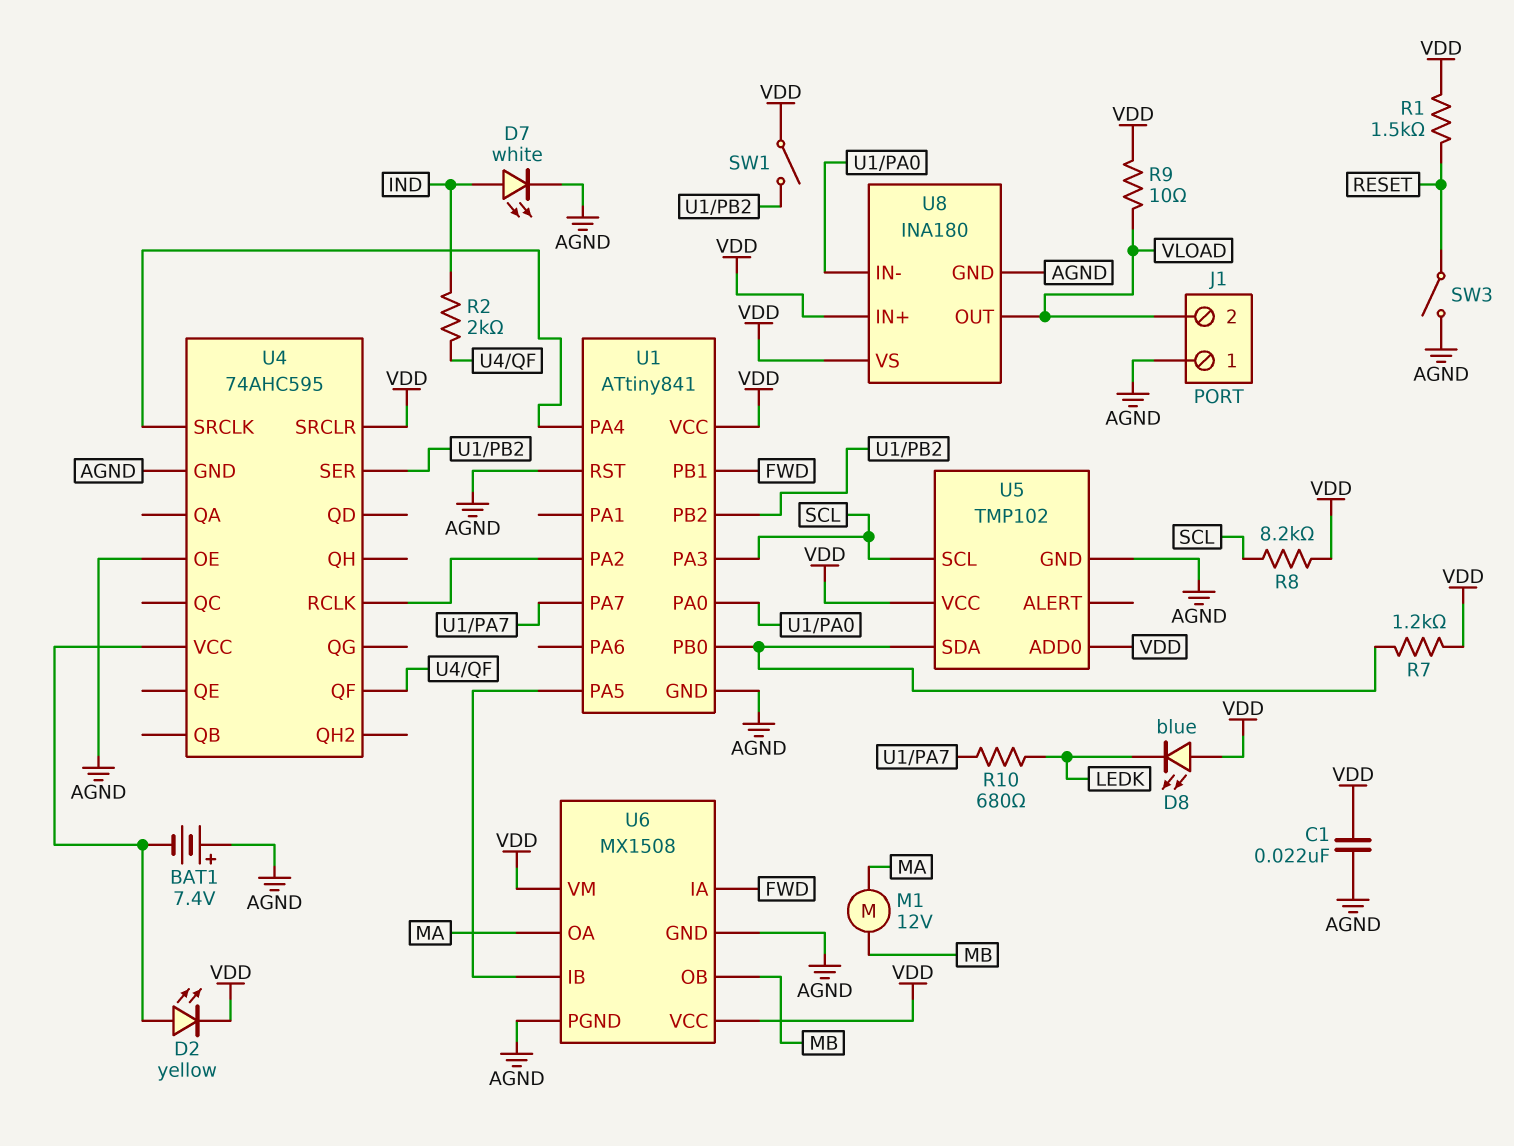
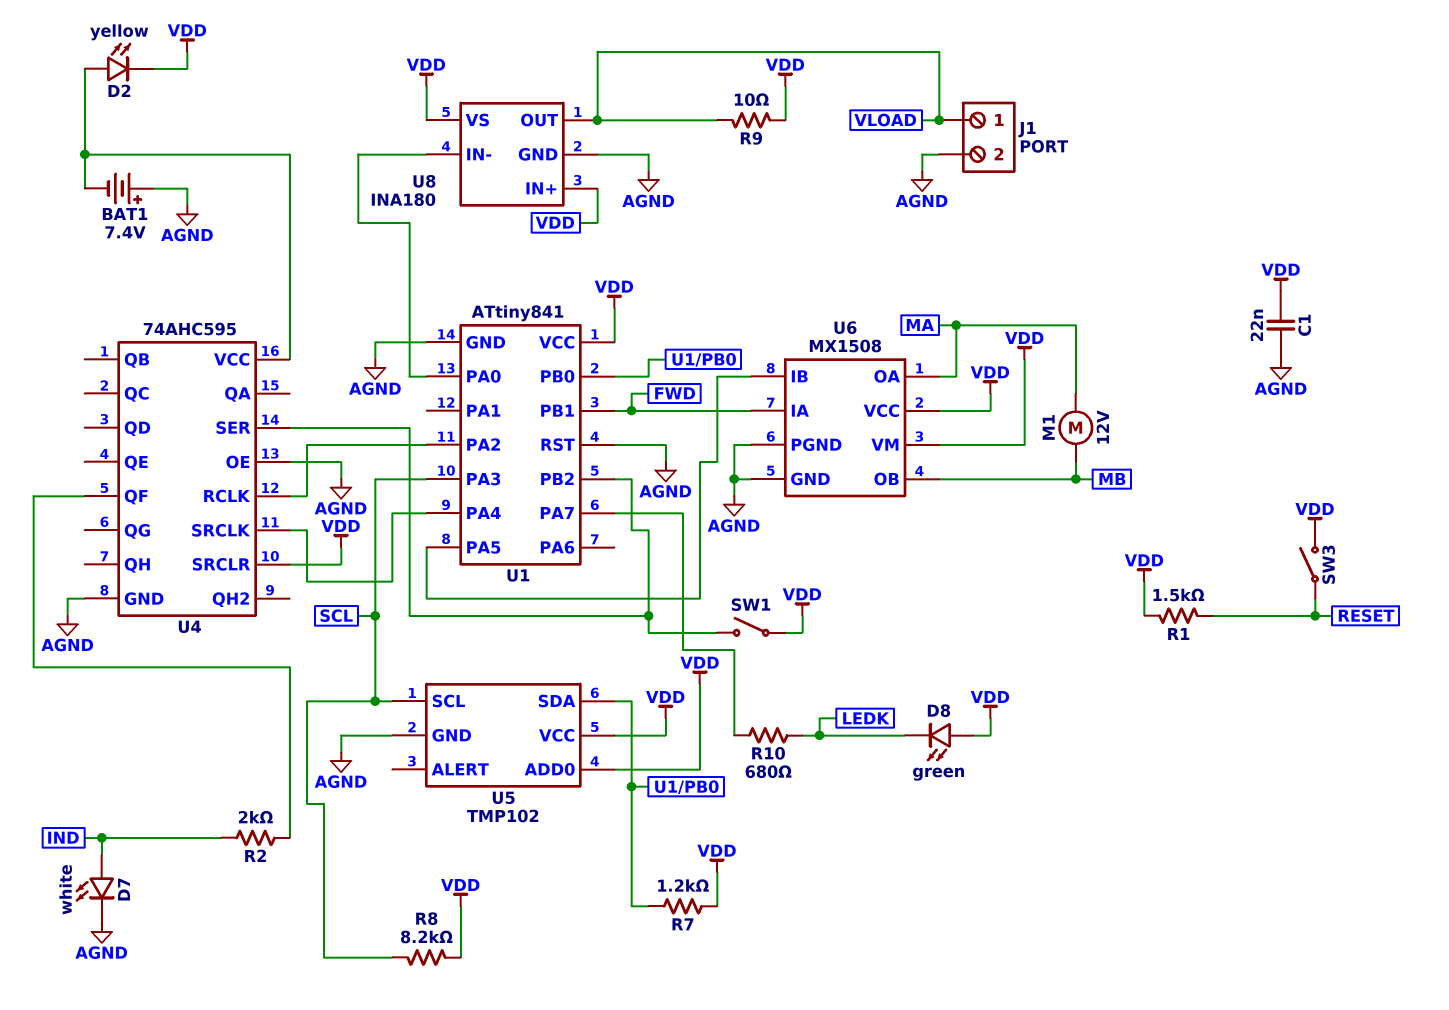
D8: LED blue (A VDD, K LEDK) -> LED green (A VDD, K LEDK)
J1 pin 1: AGND -> VLOAD
J1 pin 2: VLOAD -> AGND
SW3: switch (AGND, RESET) -> switch (RESET, VDD)

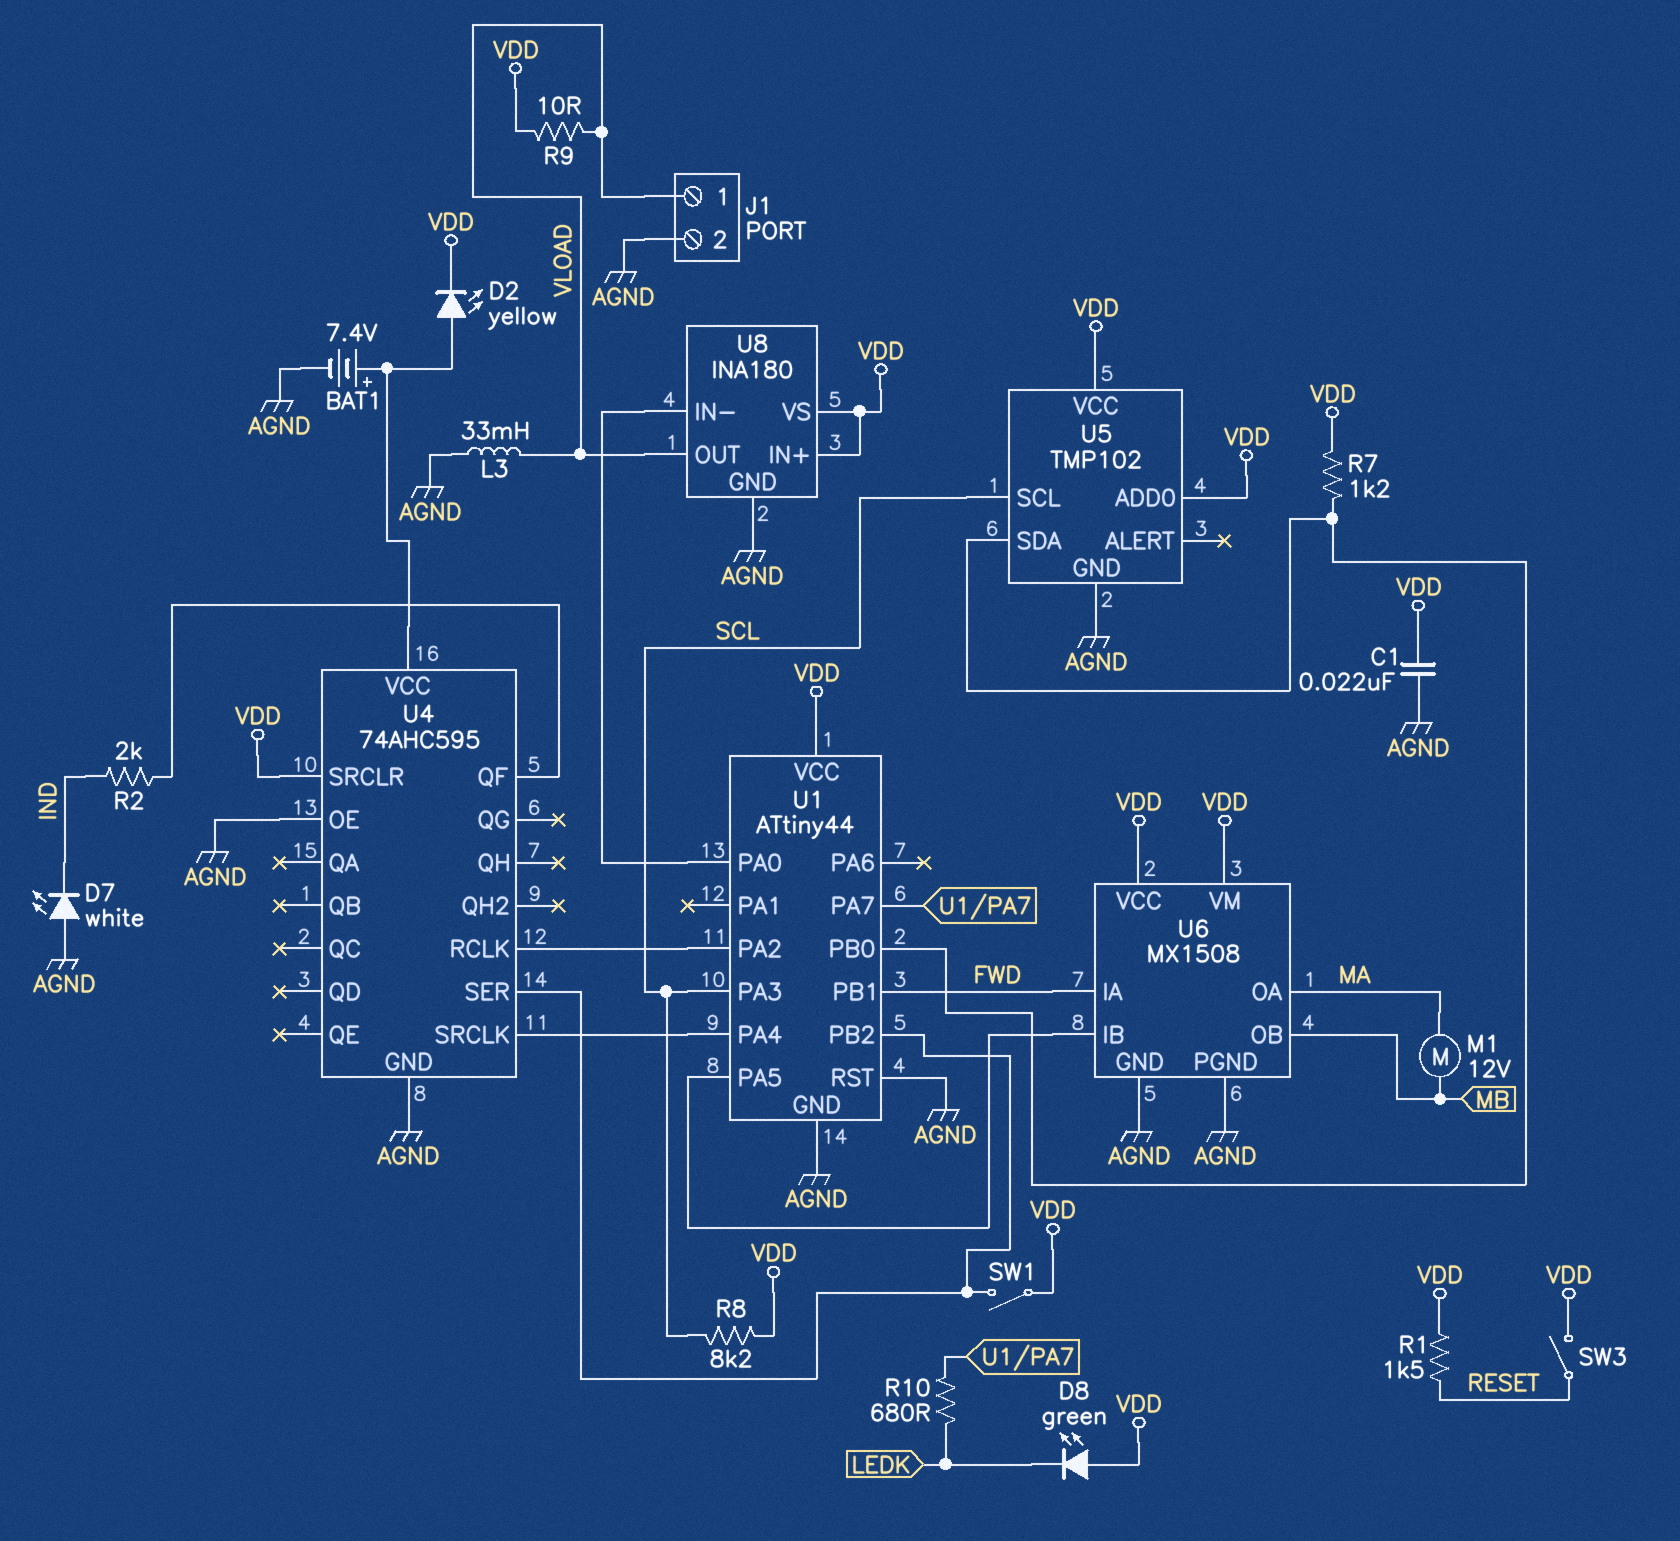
BAT1: 7.4V (plus AGND, minus U4/VCC) -> 7.4V (plus U4/VCC, minus AGND)
D7: LED white (A IND, K AGND) -> LED white (A AGND, K IND)
L3: none -> 33mH (AGND, VLOAD)
U1: ATtiny841 -> ATtiny44

